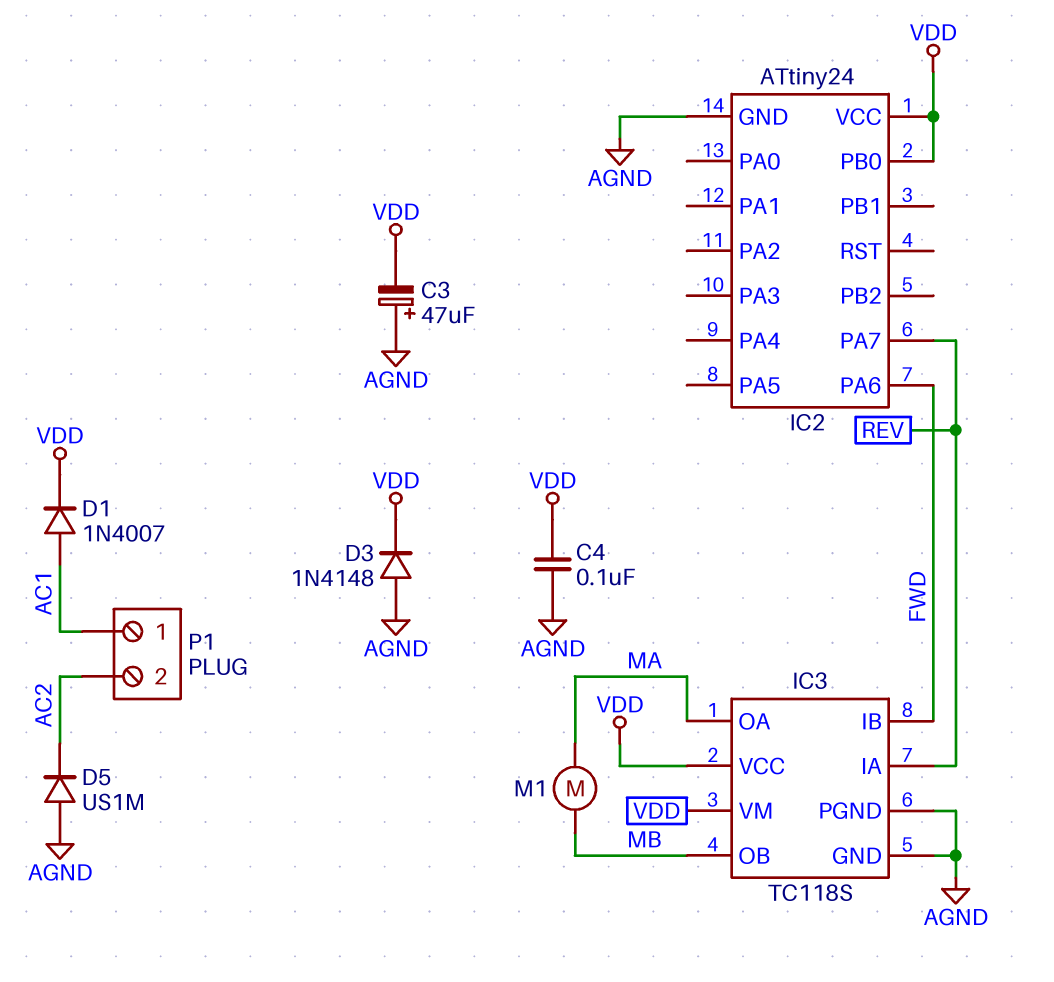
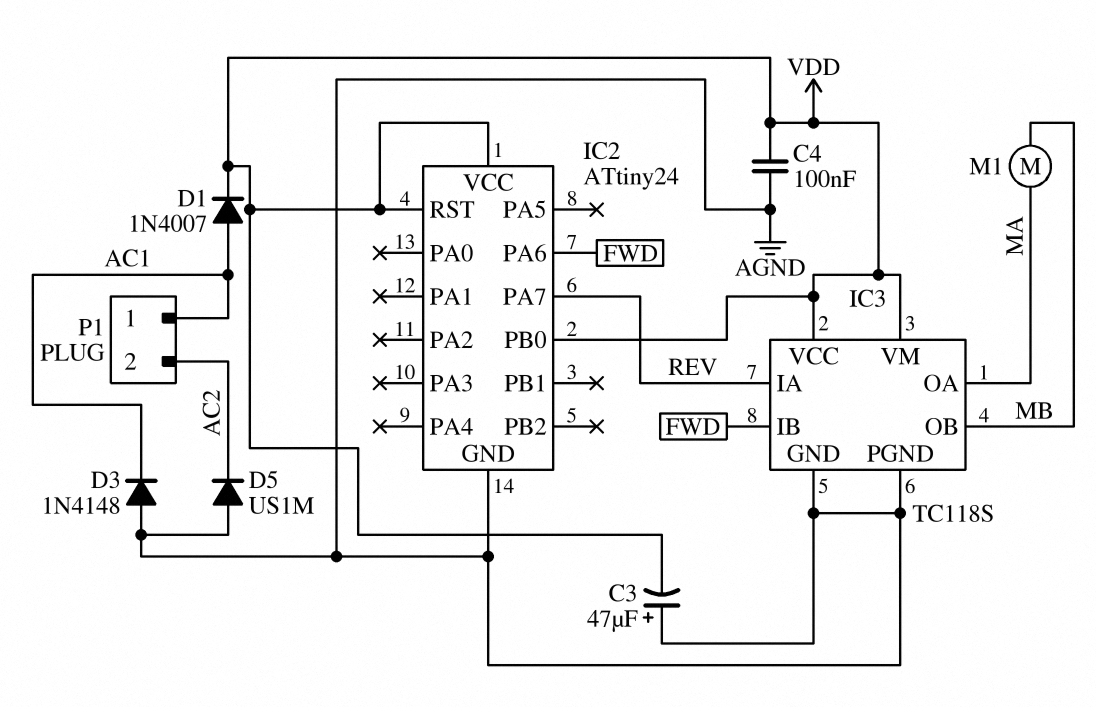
D3: diode 1N4148 (A AGND, K VDD) -> diode 1N4148 (A AGND, K AC1)
IC2 pin RST: none -> VDD

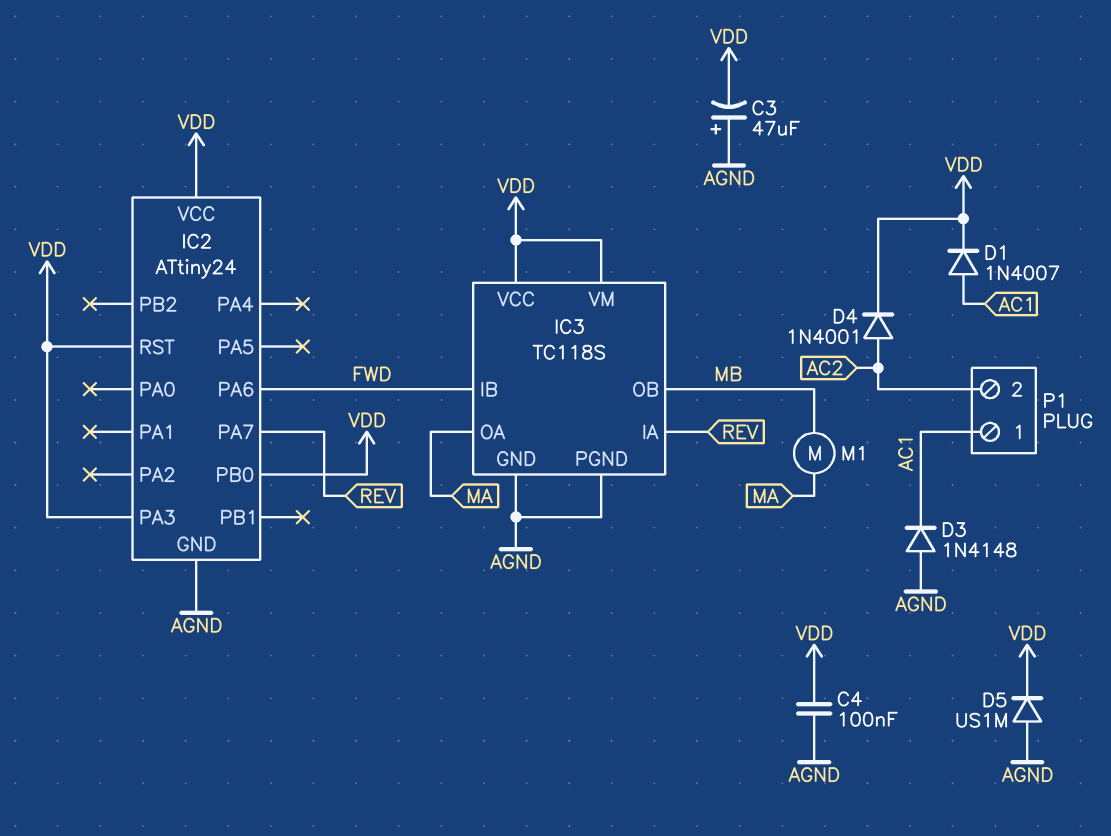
D4: none -> diode 1N4001 (A AC2, K VDD)
D5: diode US1M (A AGND, K AC2) -> diode US1M (A AGND, K VDD)
IC2 pin PA3: none -> VDD

